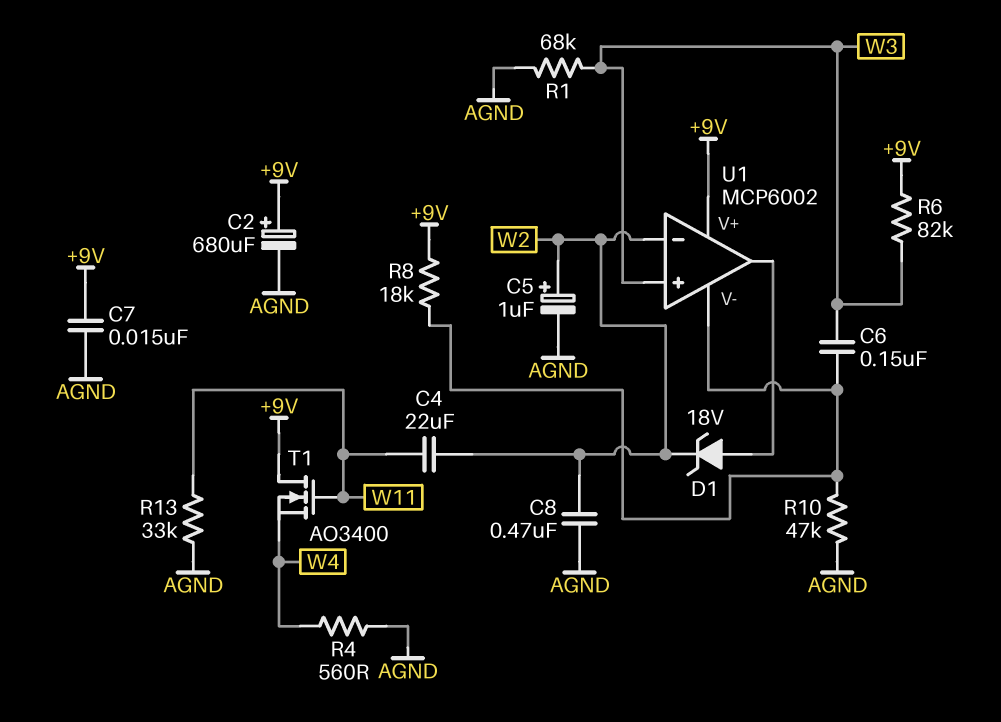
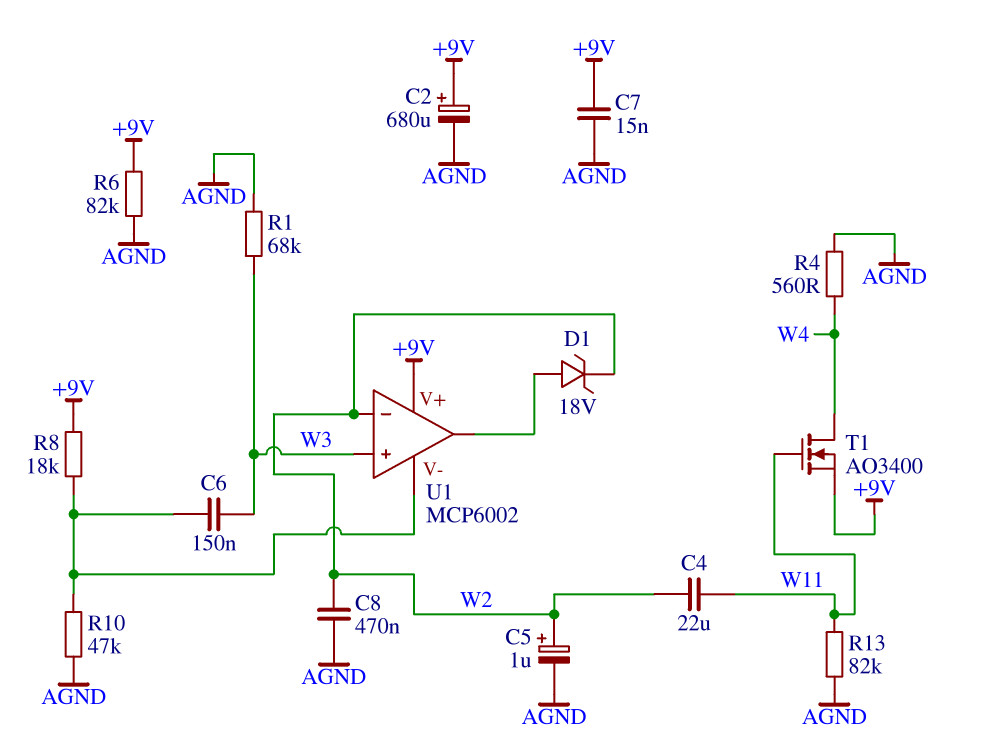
R6: 82k (+9V, W3) -> 82k (+9V, AGND)
R13: 33k (AGND, W11) -> 82k (AGND, W11)
T1: NMOS AO3400 (G W11, D +9V, S W4) -> NMOS AO3400 (G W11, D W4, S +9V)

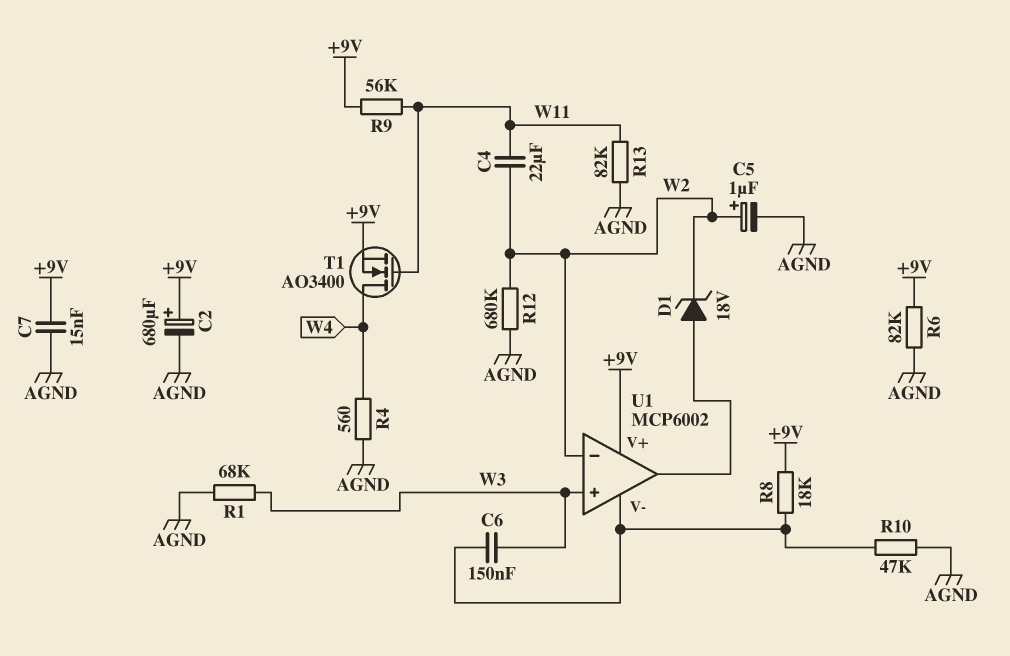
C8: 470nF (AGND, W2) -> none
R9: none -> 56k (+9V, W11)
R12: none -> 680k (AGND, W2)

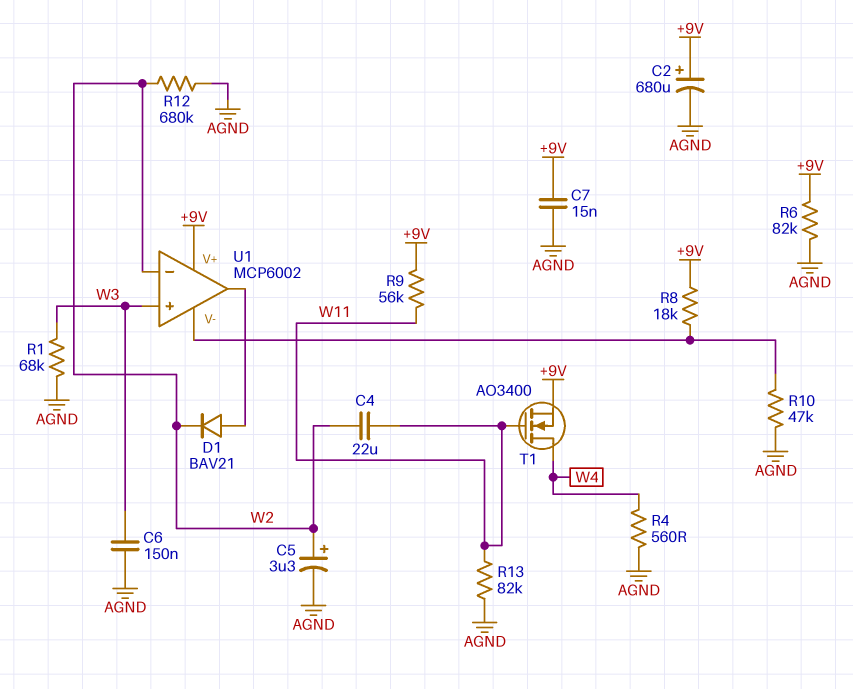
C5: 1uF (plus W2, minus AGND) -> 3.3uF (plus W2, minus AGND)
C6: 150nF (U1/V-, W3) -> 150nF (AGND, W3)
D1: zener 18V (A U1/out, K W2) -> diode BAV21 (A U1/out, K W2)

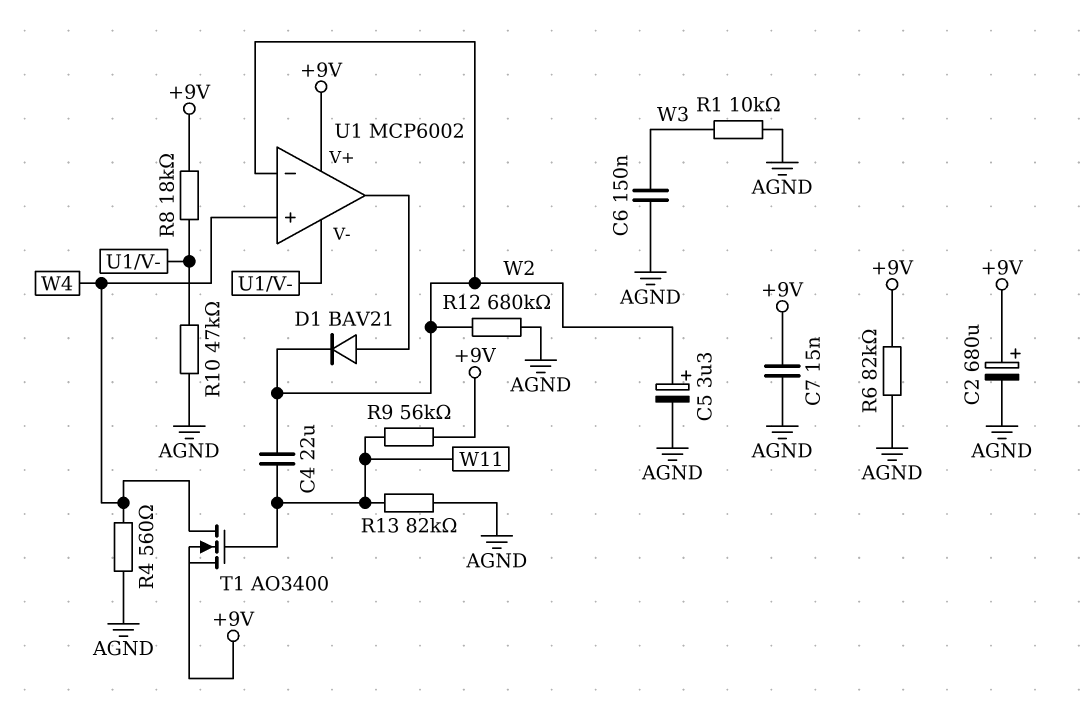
R1: 68k (AGND, W3) -> 10k (AGND, W3)
U1 pin in+: W3 -> W4

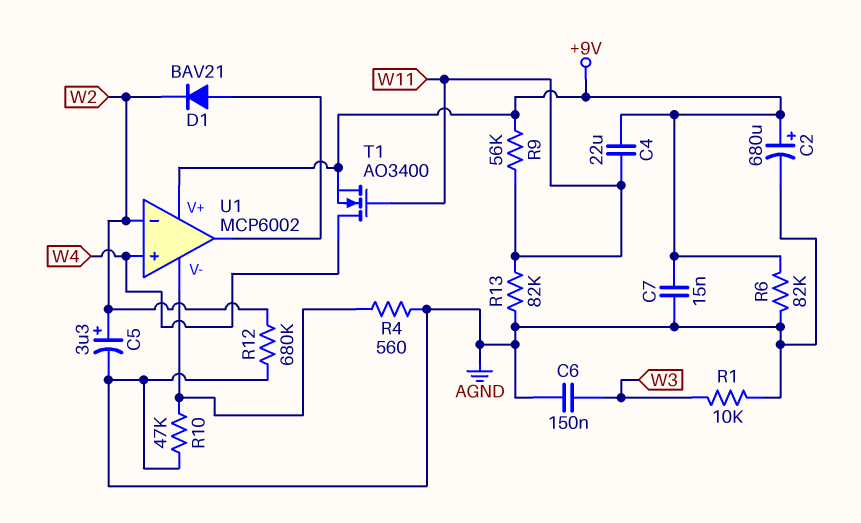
C4: 22uF (W2, W11) -> 22uF (+9V, W11)
R4: 560 (AGND, W4) -> 560 (AGND, U1/V-)
R8: 18k (+9V, U1/V-) -> none

